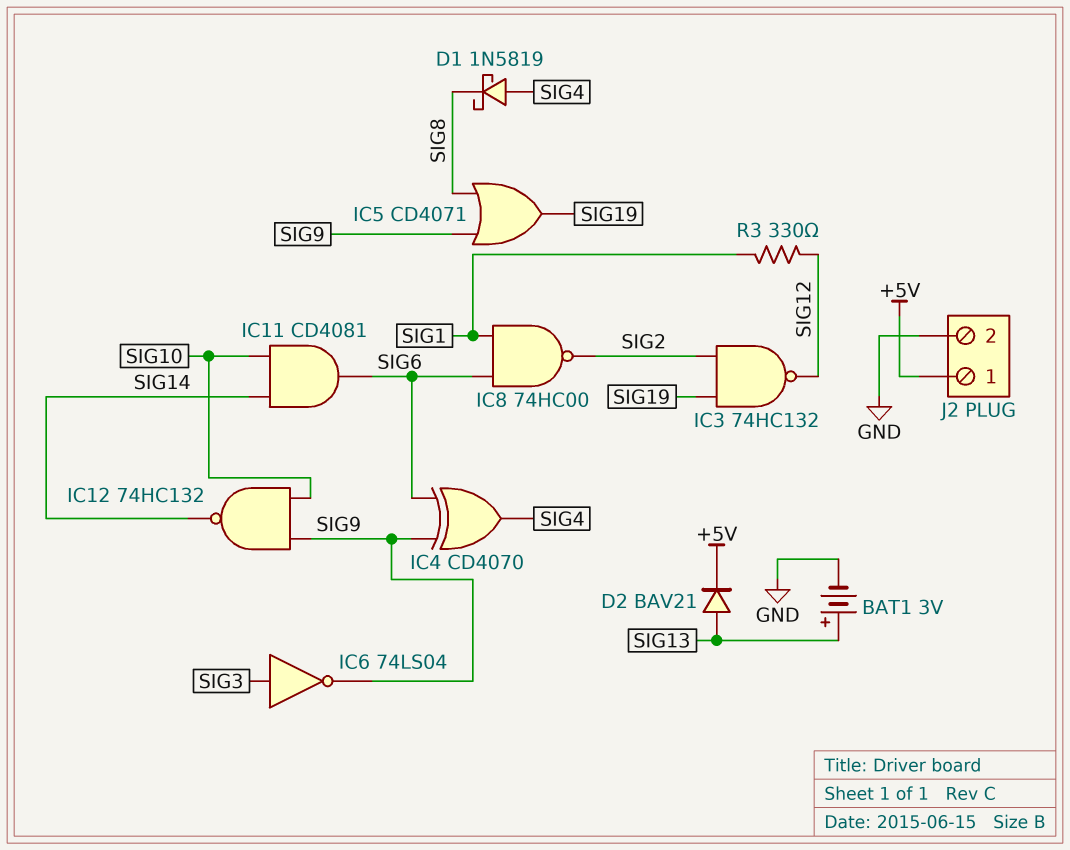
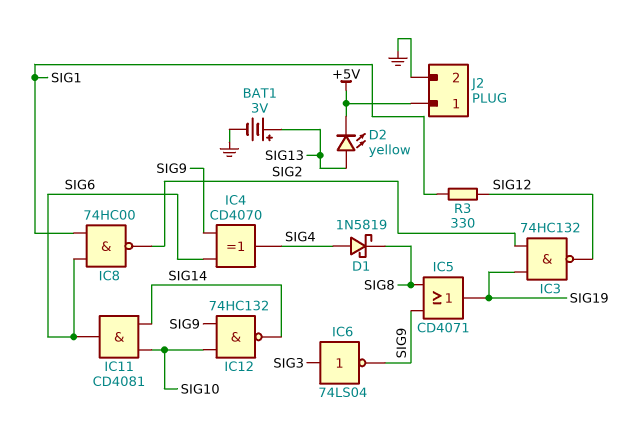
D2: diode BAV21 (A SIG13, K +5V) -> LED yellow (A SIG13, K +5V)

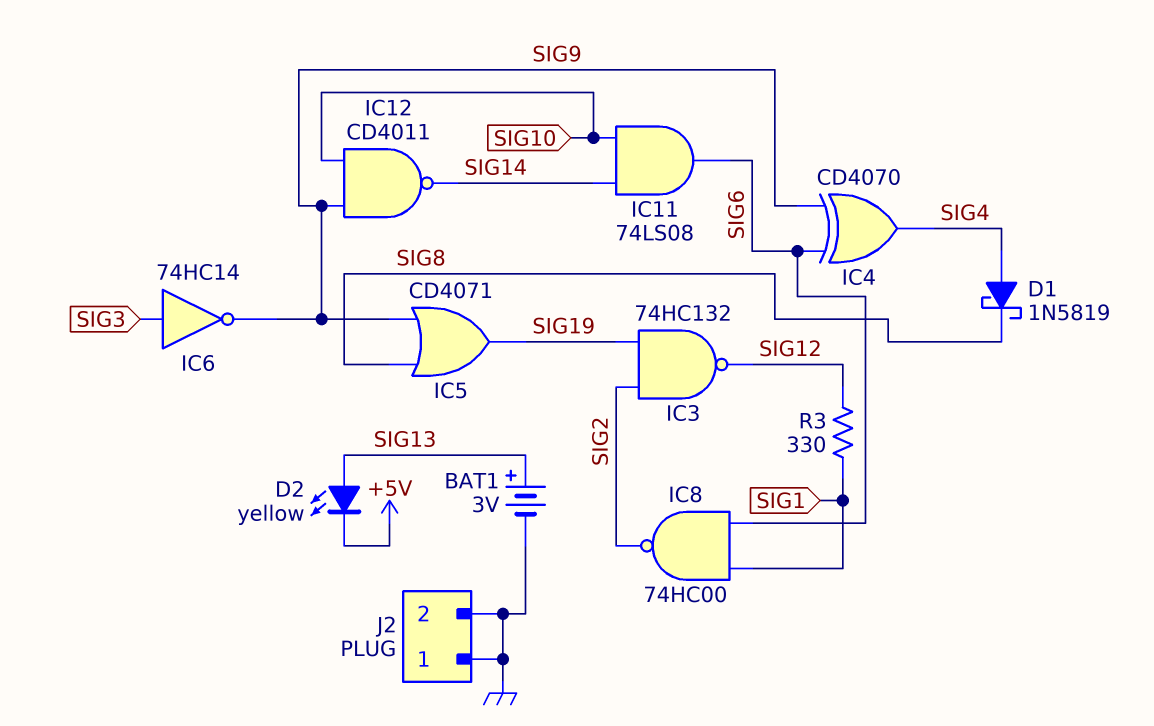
IC6: NOT 74LS04 (in SIG3, out SIG9) -> NOT 74HC14 (in SIG3, out SIG9)
IC11: AND CD4081 (in SIG10, in SIG14, out SIG6) -> AND 74LS08 (in SIG10, in SIG14, out SIG6)
IC12: NAND 74HC132 (in SIG9, in SIG10, out SIG14) -> NAND CD4011 (in SIG9, in SIG10, out SIG14)
J2 pin 1: +5V -> GND

